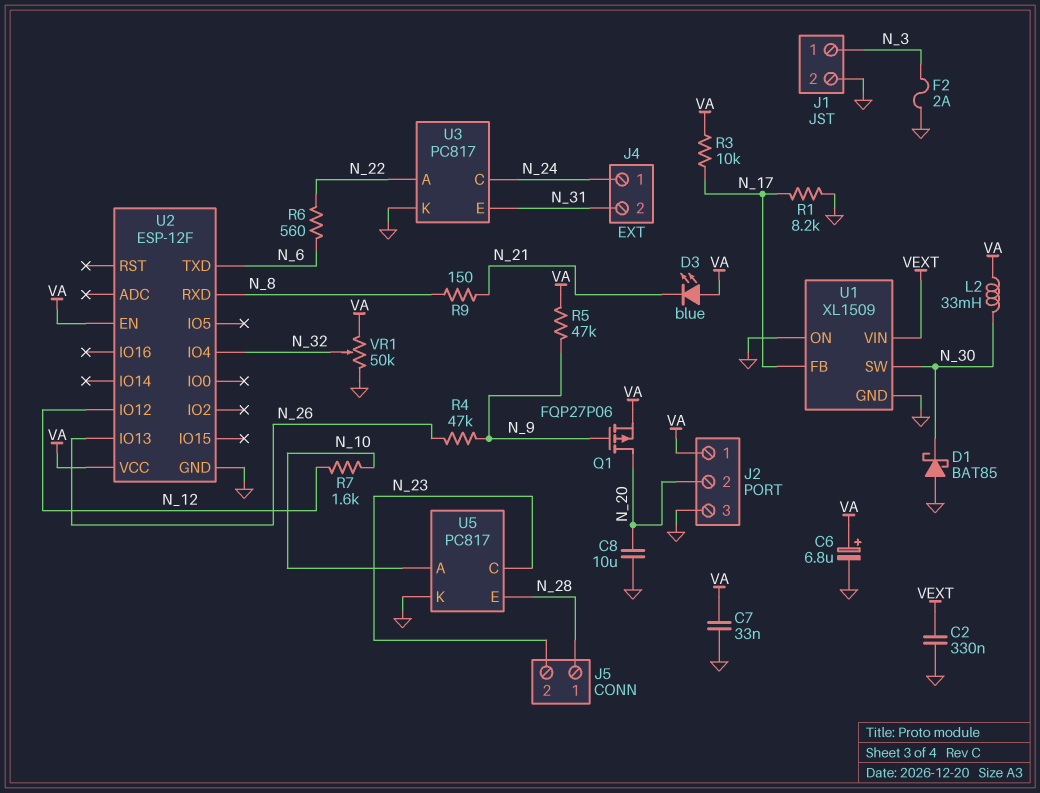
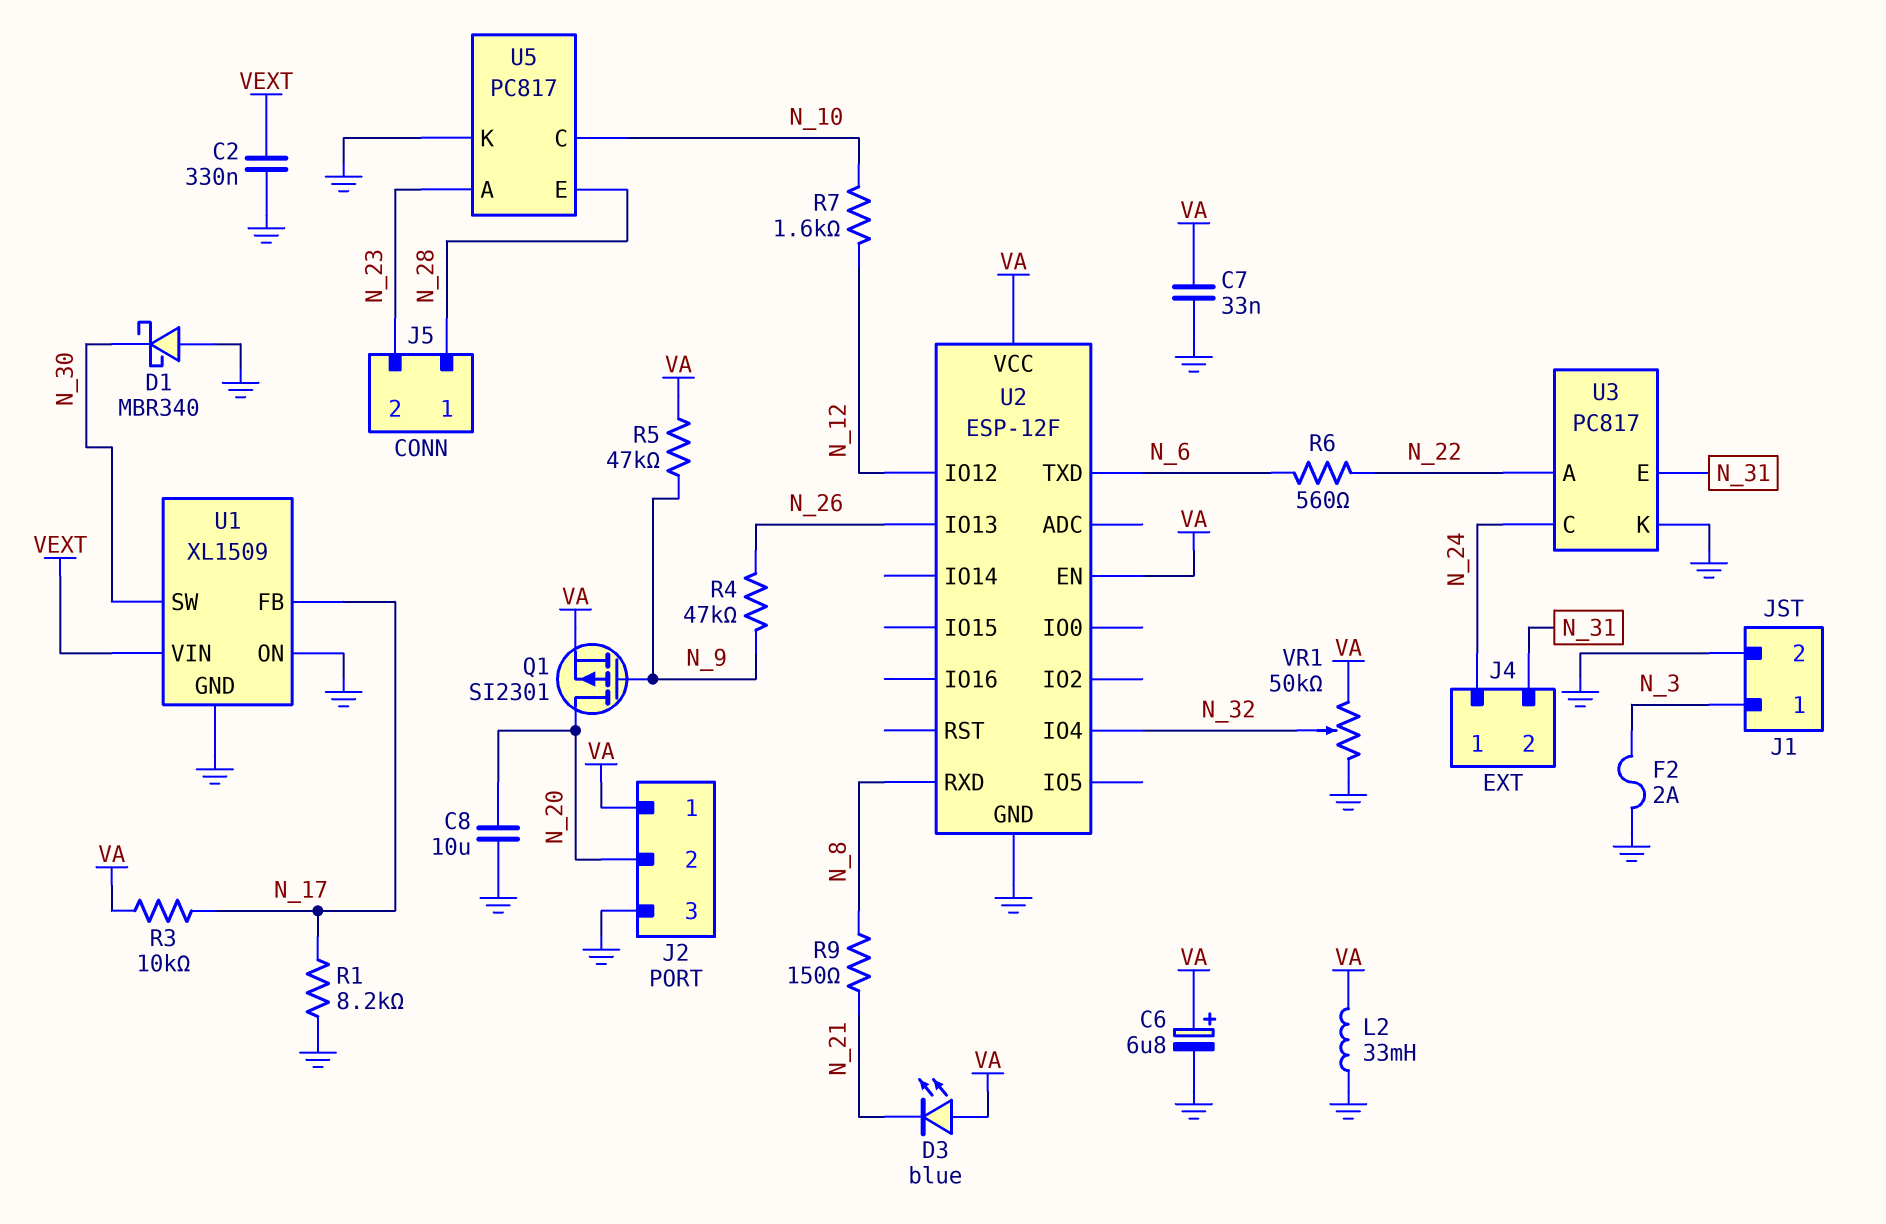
D1: schottky BAT85 (A GND, K N_30) -> schottky MBR340 (A GND, K N_30)
L2: 33mH (N_30, VA) -> 33mH (GND, VA)
Q1: PMOS FQP27P06 (G N_9, D N_20, S VA) -> PMOS SI2301 (G N_9, D N_20, S VA)
U5 pin A: N_10 -> N_23
U5 pin C: N_23 -> N_10

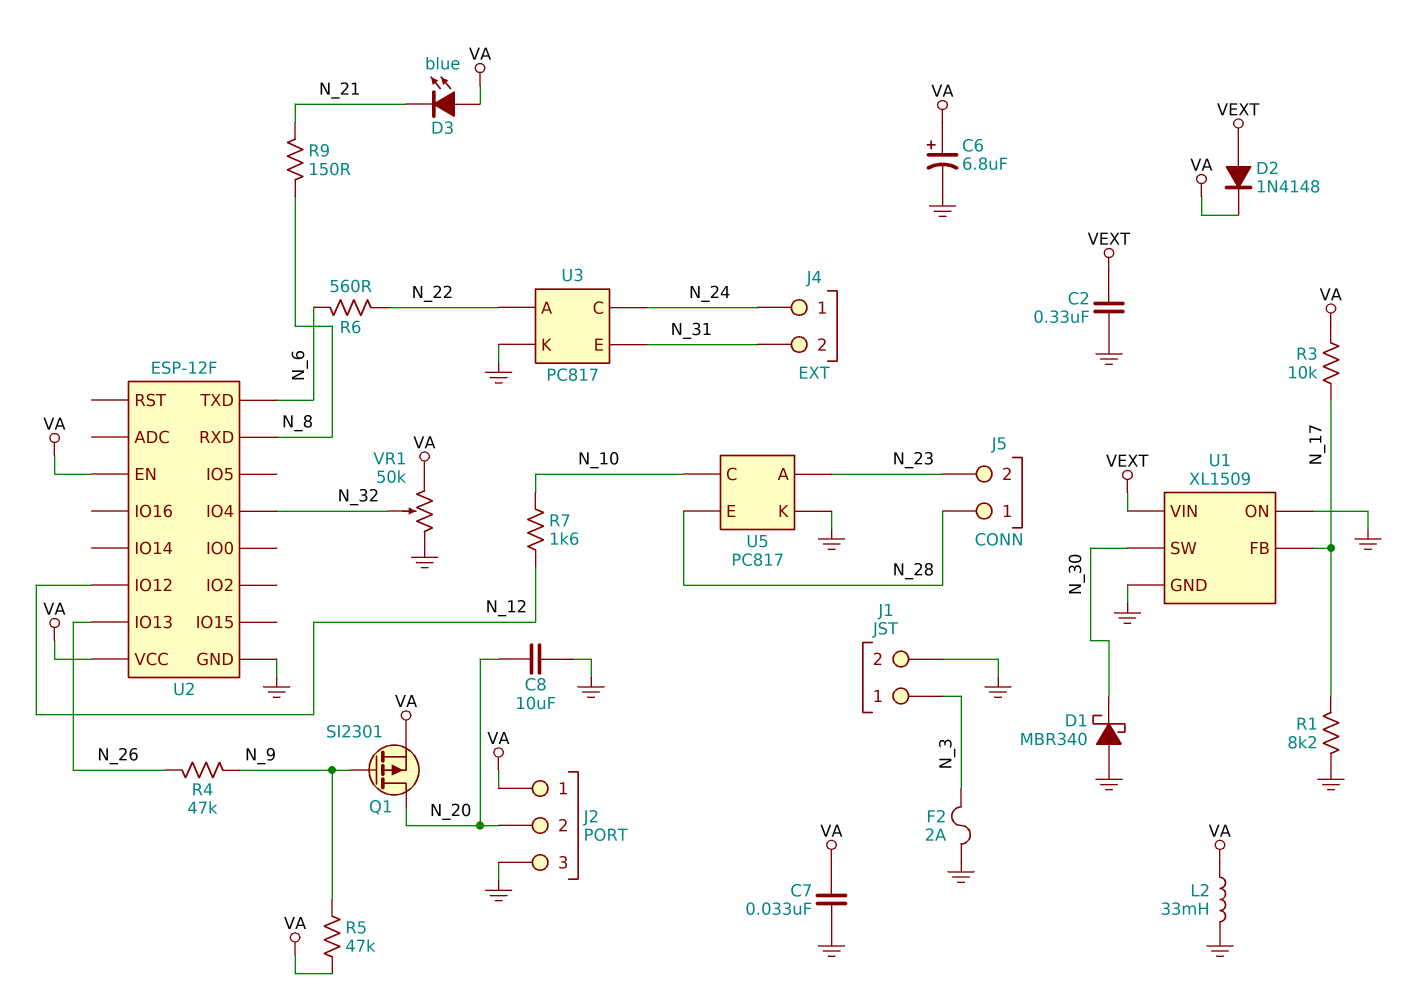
D2: none -> diode 1N4148 (A VEXT, K VA)

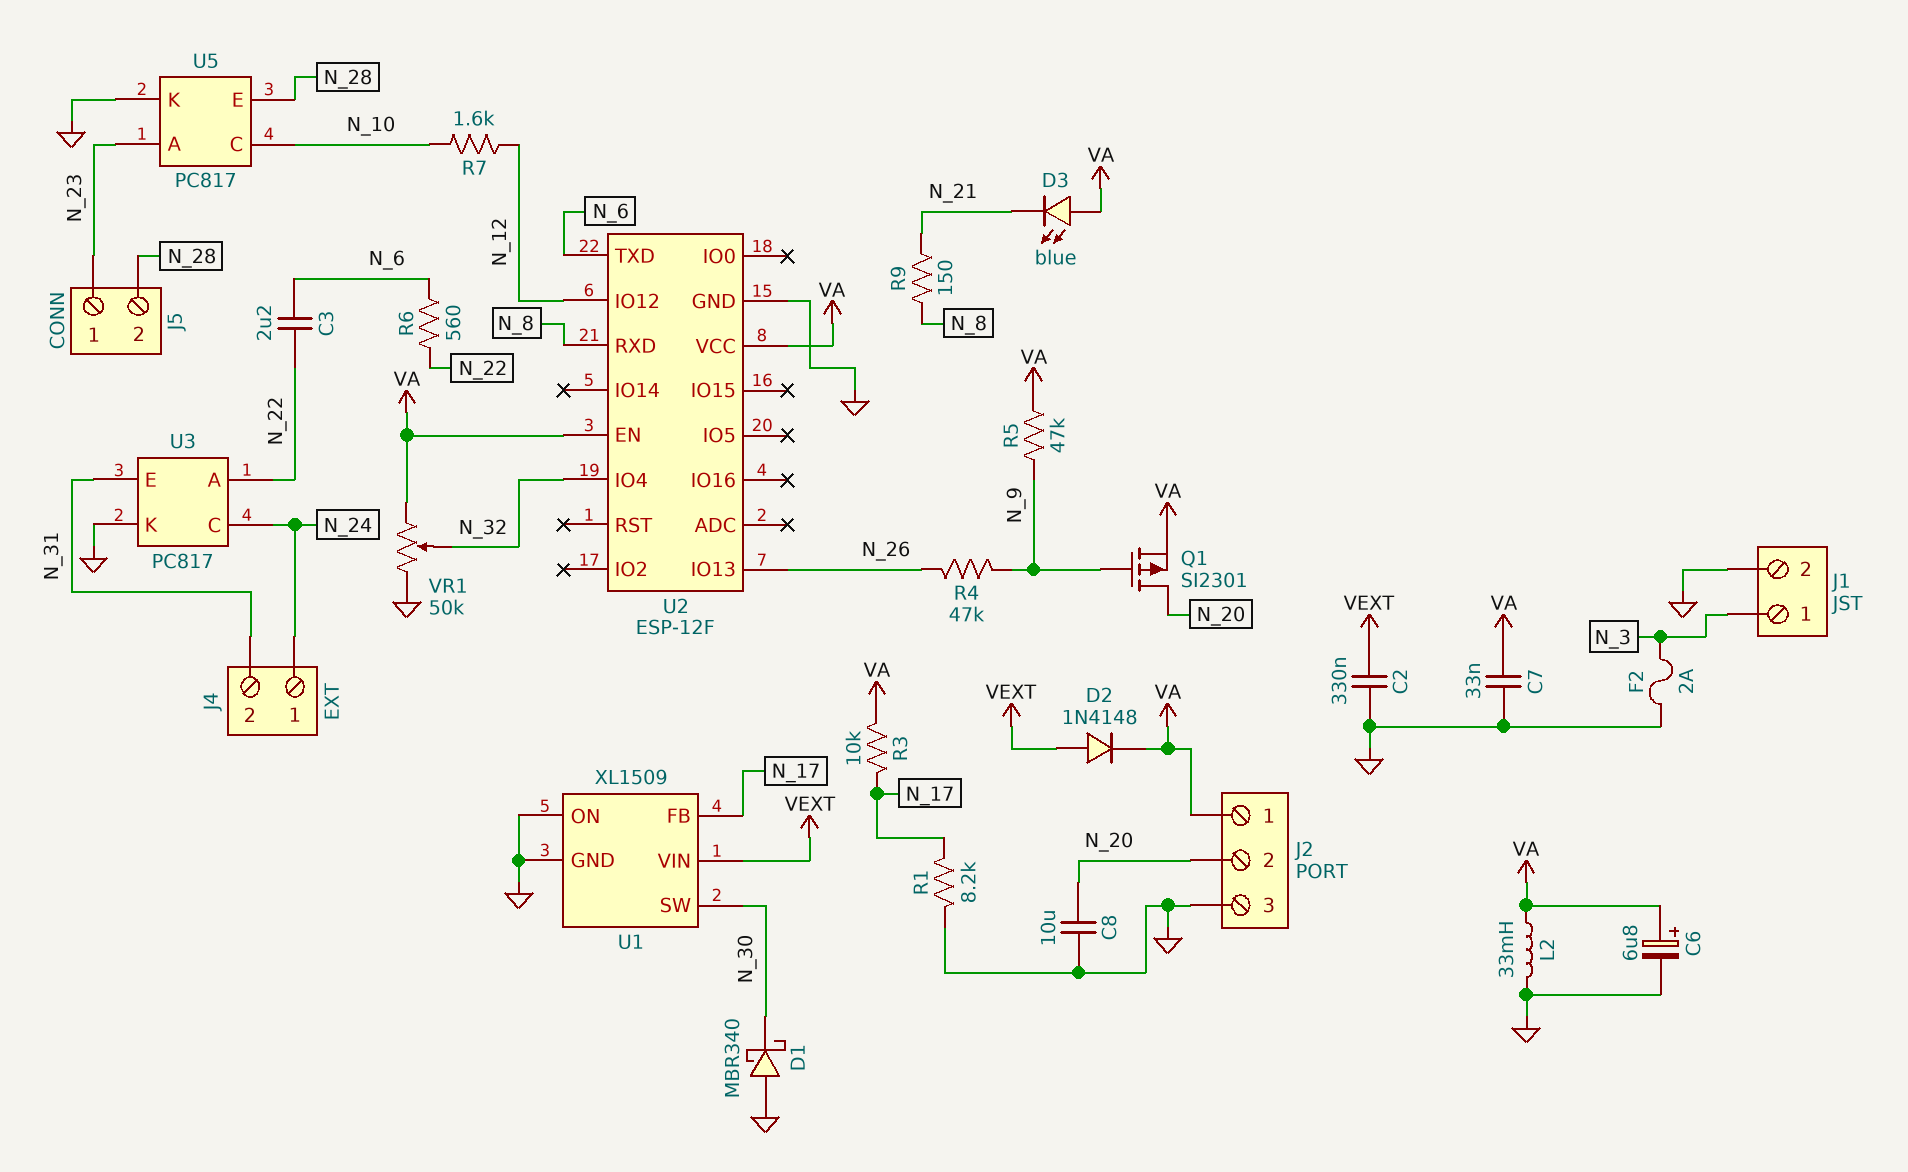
C3: none -> 2.2uF (N_6, N_22)
J5 pin 1: N_28 -> N_23
J5 pin 2: N_23 -> N_28

